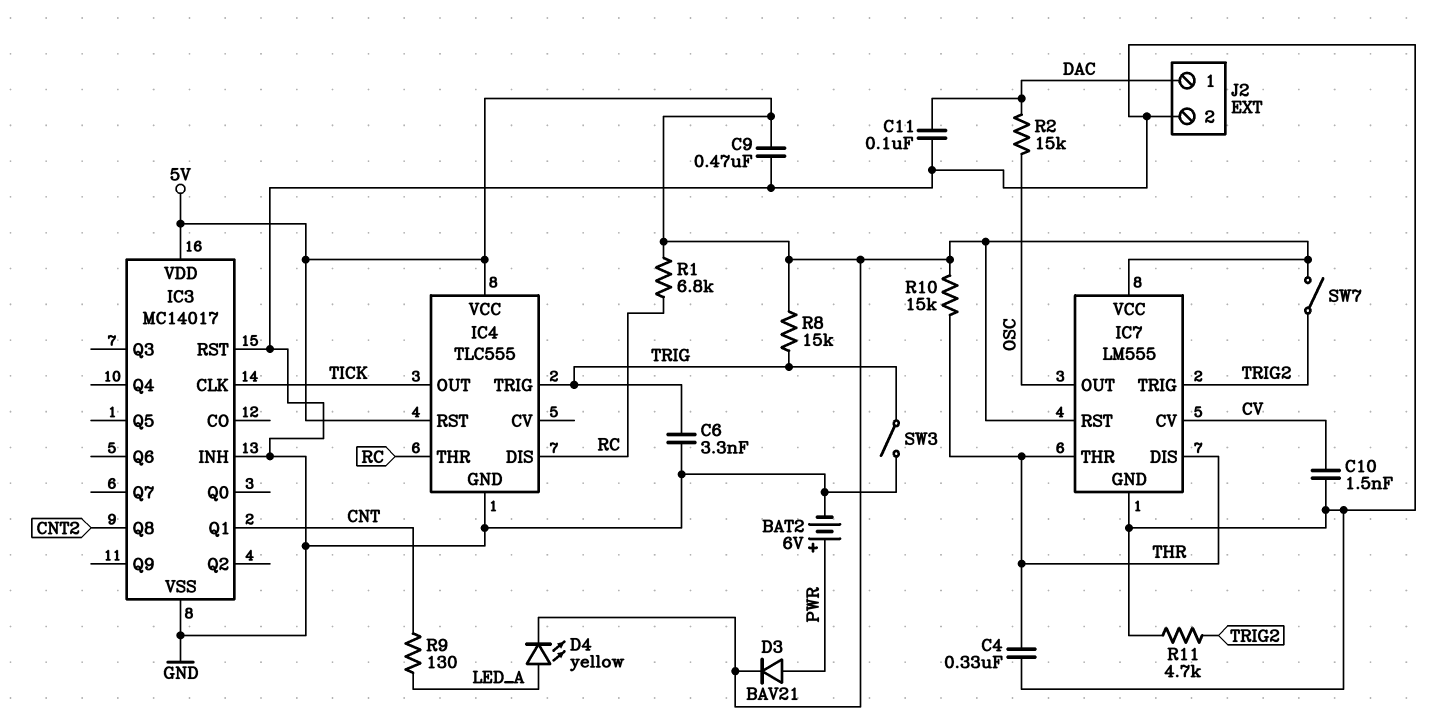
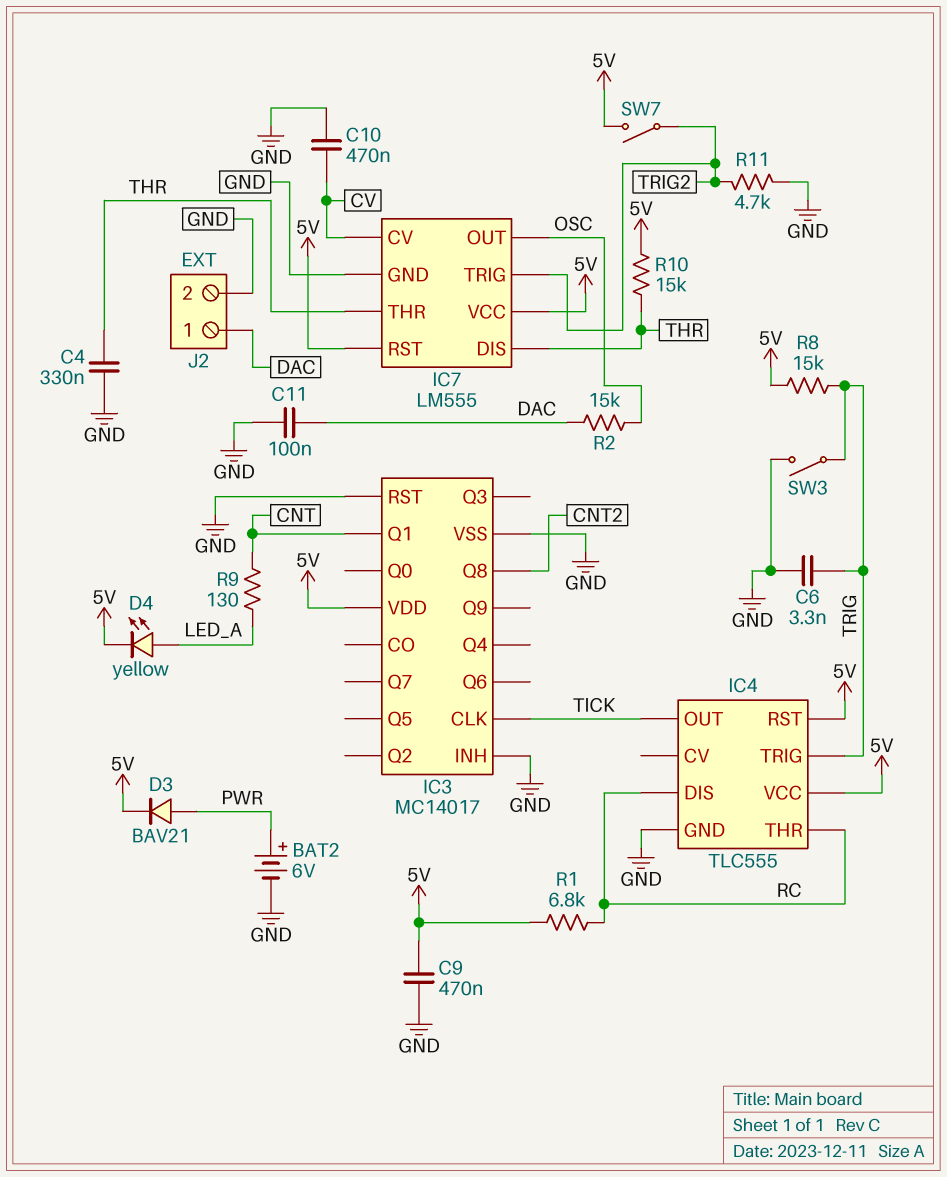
C10: 1.5nF (CV, GND) -> 470nF (CV, GND)

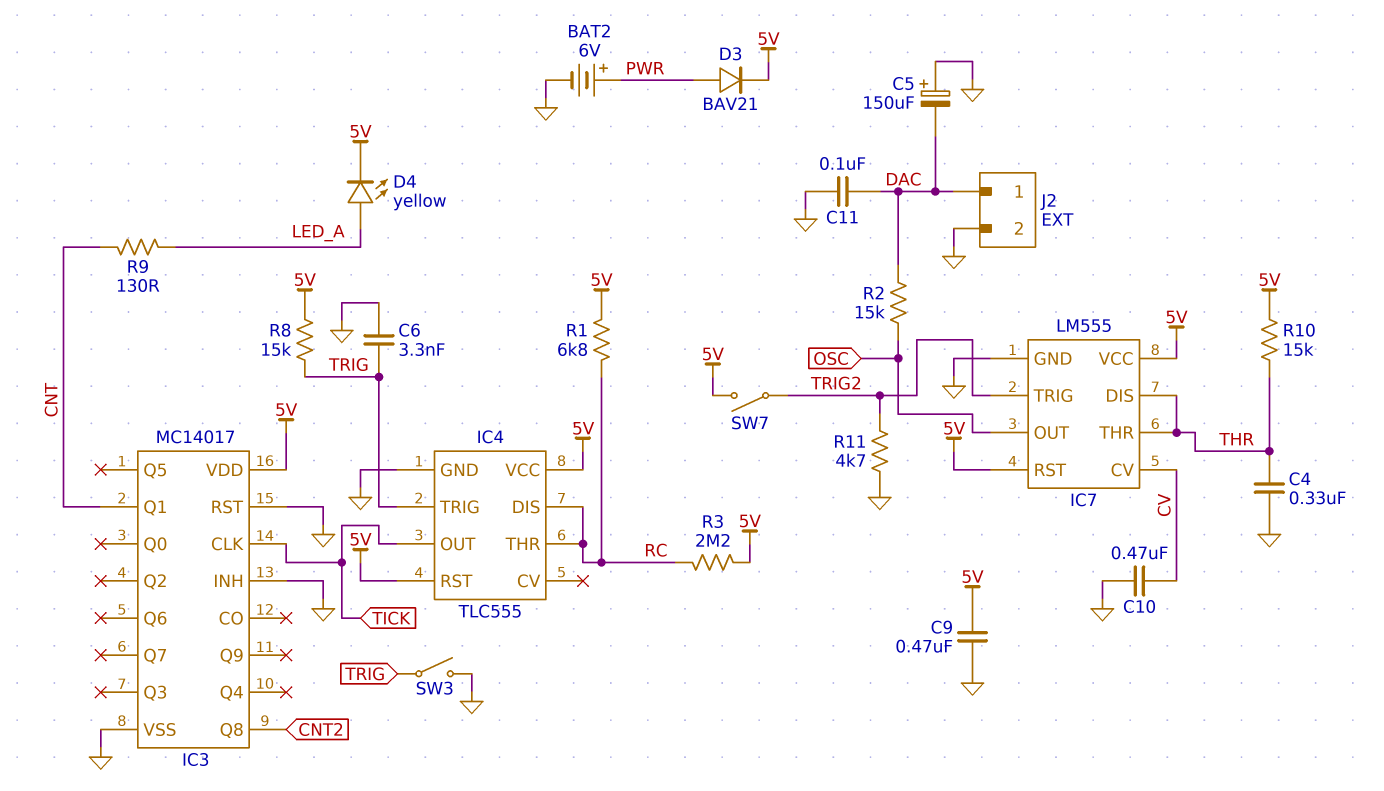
C5: none -> 150uF (plus GND, minus DAC)
R3: none -> 2.2M (5V, RC)

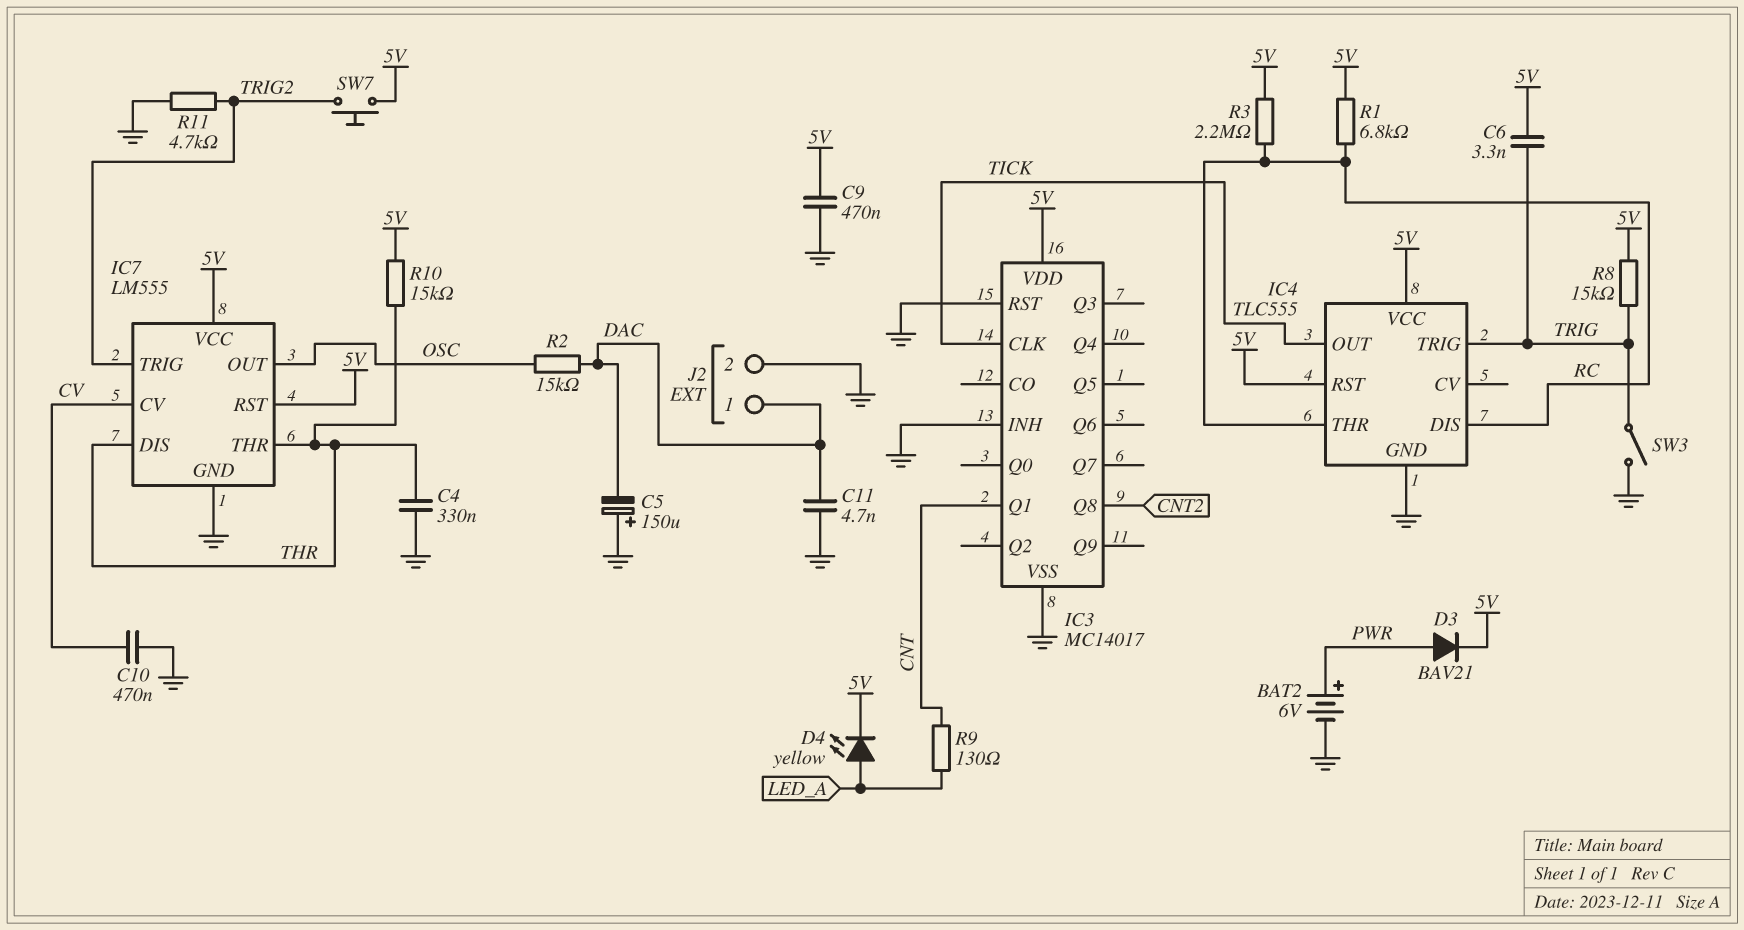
C6: 3.3nF (GND, TRIG) -> 3.3nF (5V, TRIG)
C11: 100nF (DAC, GND) -> 4.7nF (DAC, GND)
SW7: switch (5V, TRIG2) -> button (5V, TRIG2)

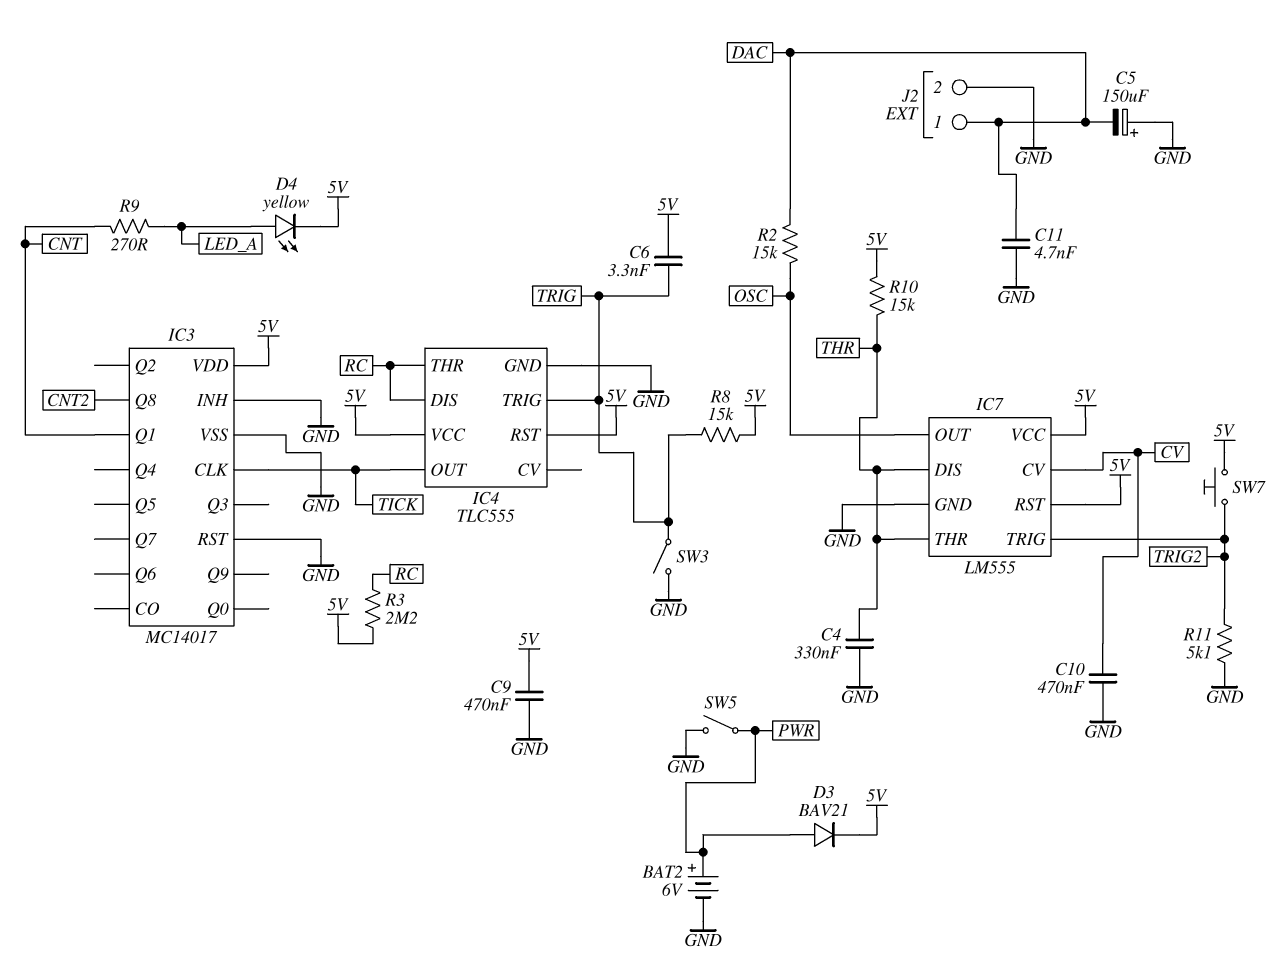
R1: 6.8k (5V, RC) -> none
R9: 130 (CNT, LED_A) -> 270 (CNT, LED_A)
R11: 4.7k (GND, TRIG2) -> 5.1k (GND, TRIG2)
SW5: none -> switch (GND, PWR)

